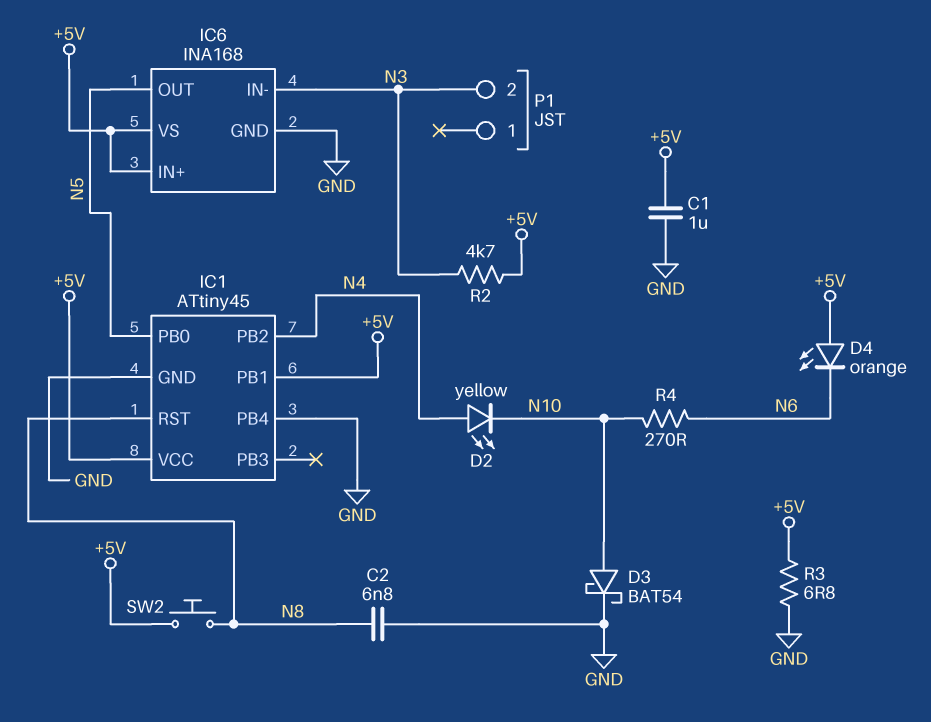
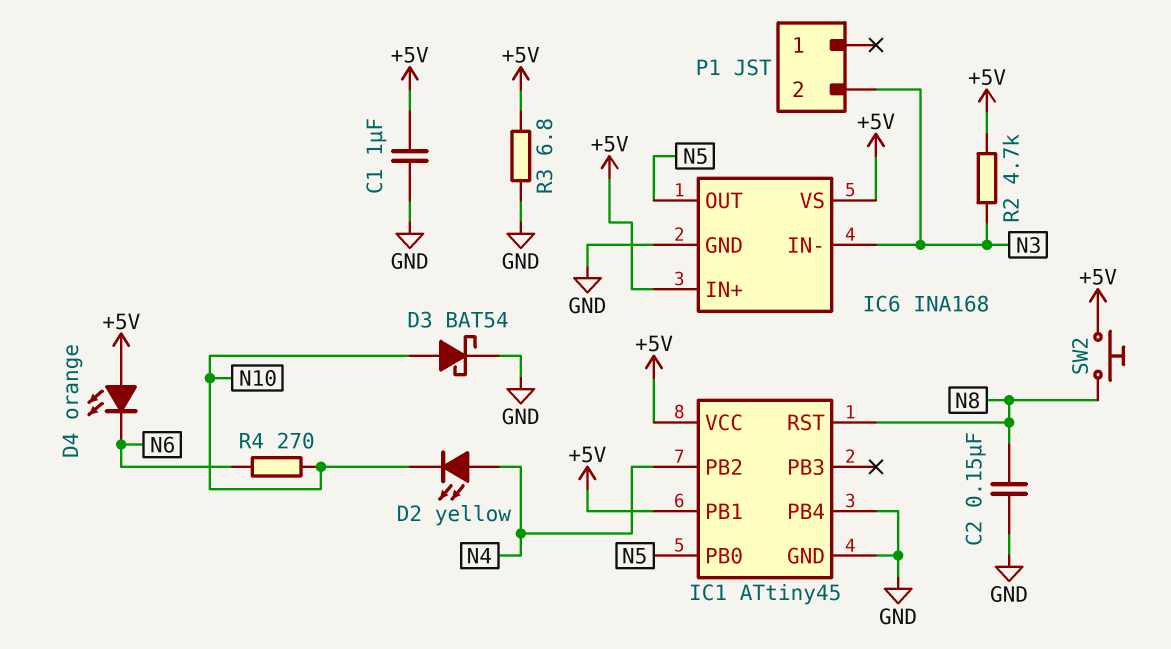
C2: 6.8nF (GND, N8) -> 150nF (GND, N8)

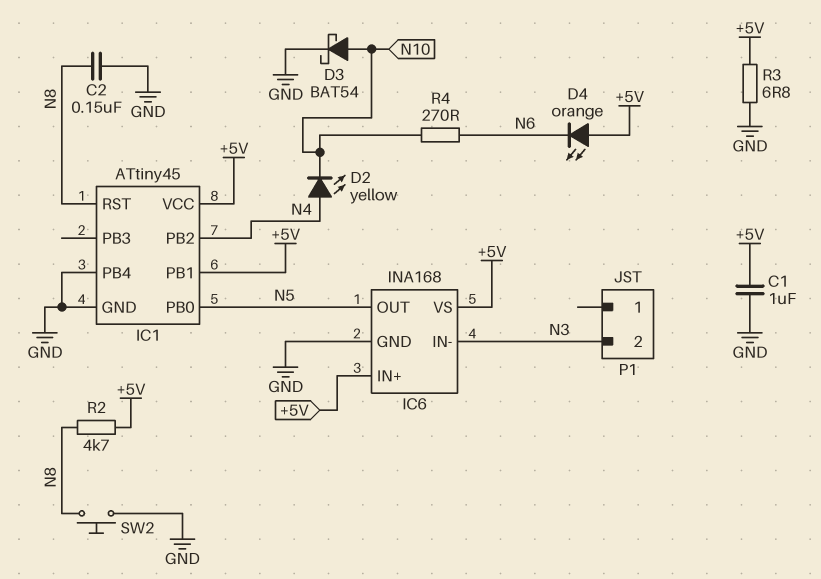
R2: 4.7k (+5V, N3) -> 4.7k (+5V, N8)
SW2: button (+5V, N8) -> button (GND, N8)

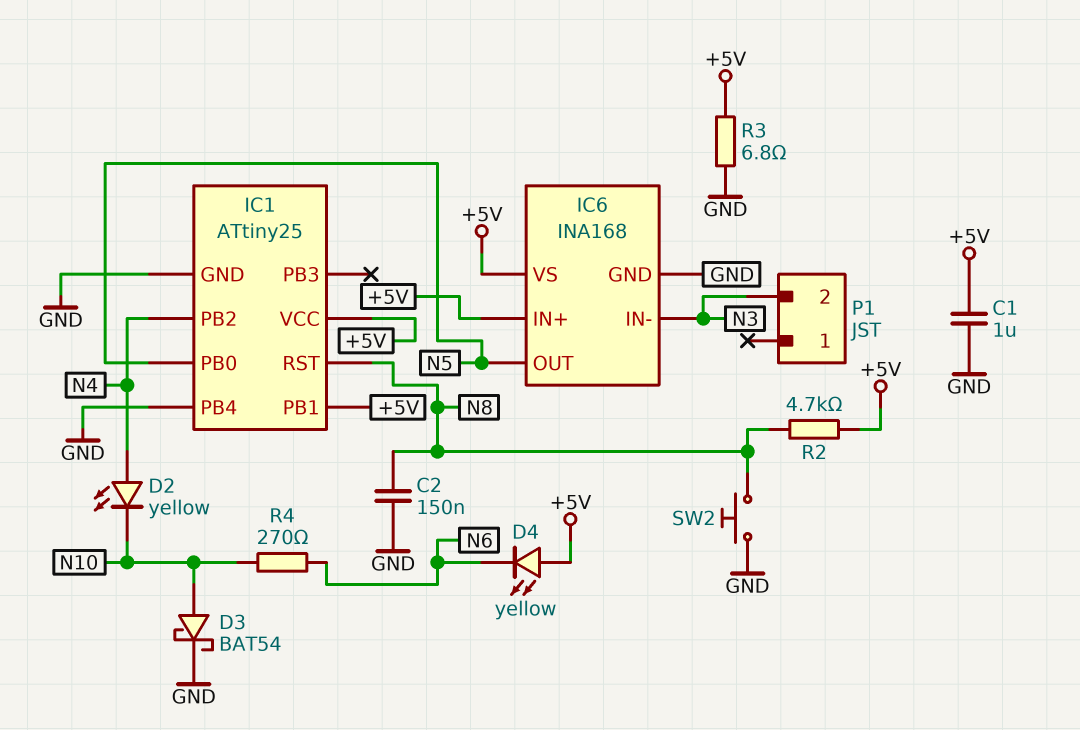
D4: LED orange (A +5V, K N6) -> LED yellow (A +5V, K N6)
IC1: ATtiny45 -> ATtiny25

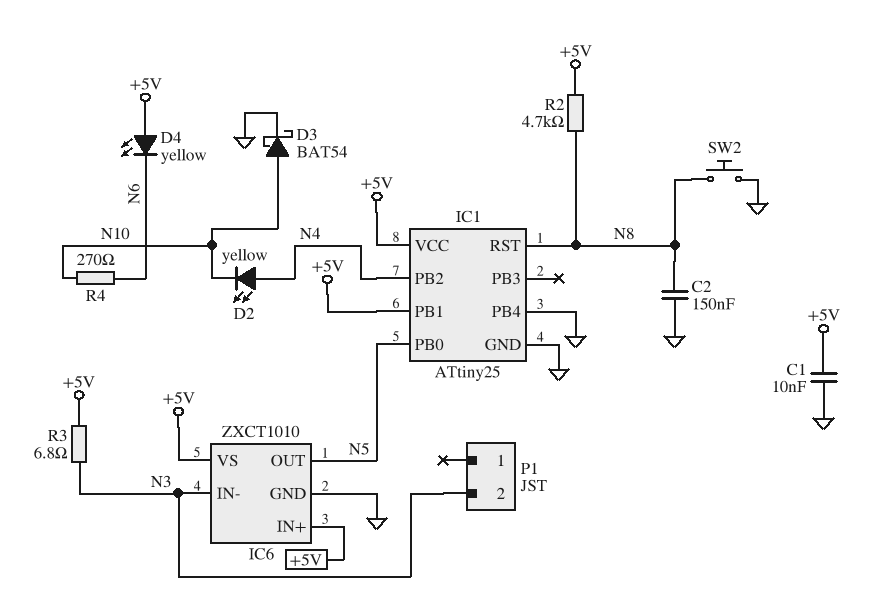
C1: 1uF (+5V, GND) -> 10nF (+5V, GND)
IC6: INA168 -> ZXCT1010
R3: 6.8 (+5V, GND) -> 6.8 (+5V, N3)

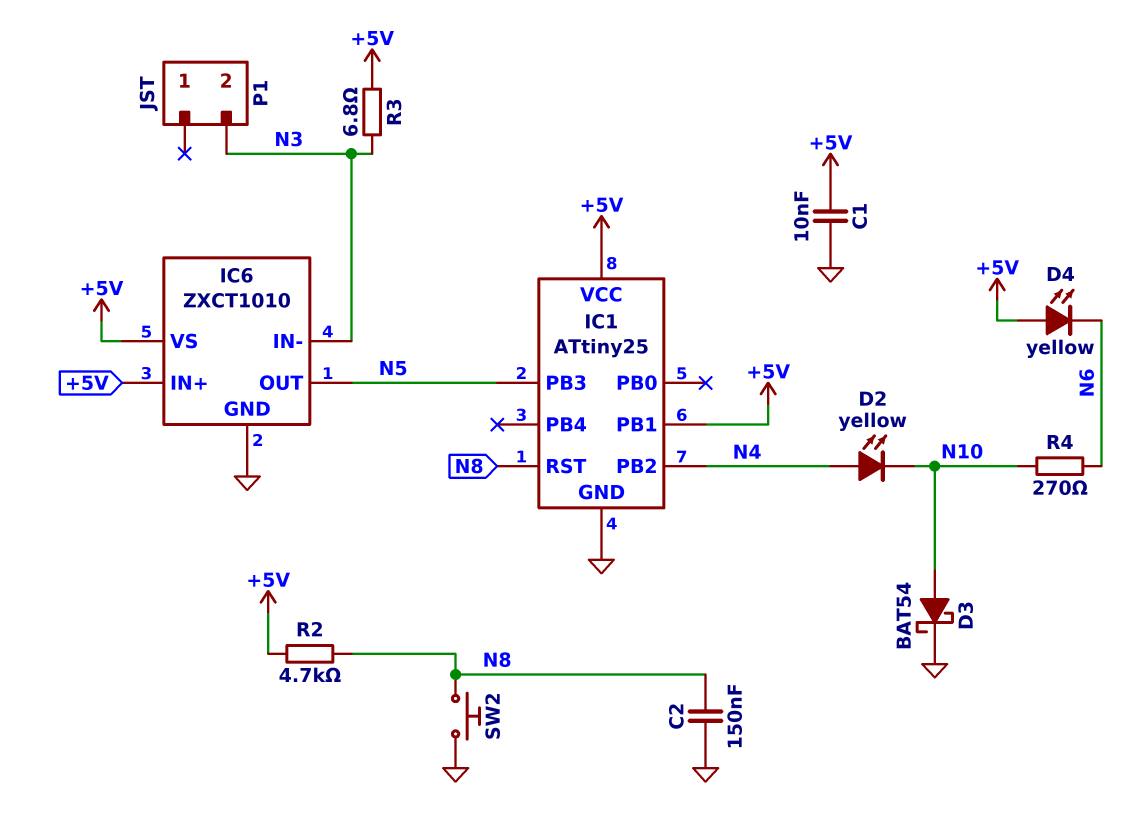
IC1 pin PB0: N5 -> none
IC1 pin PB3: none -> N5
IC1 pin PB4: GND -> none

